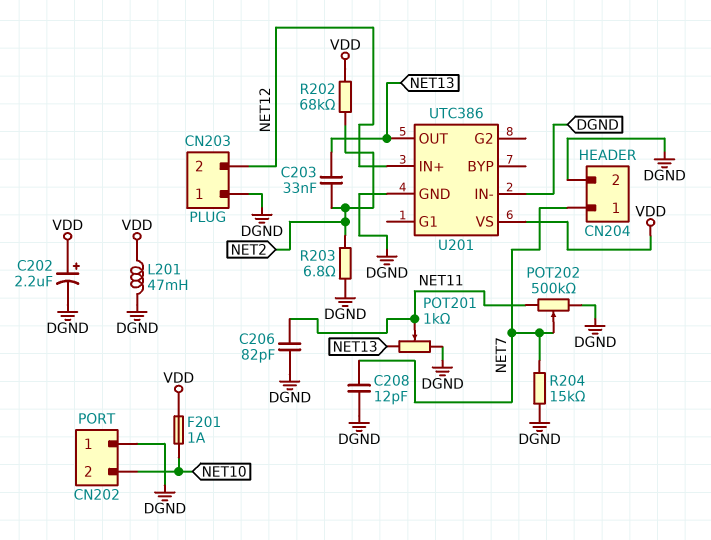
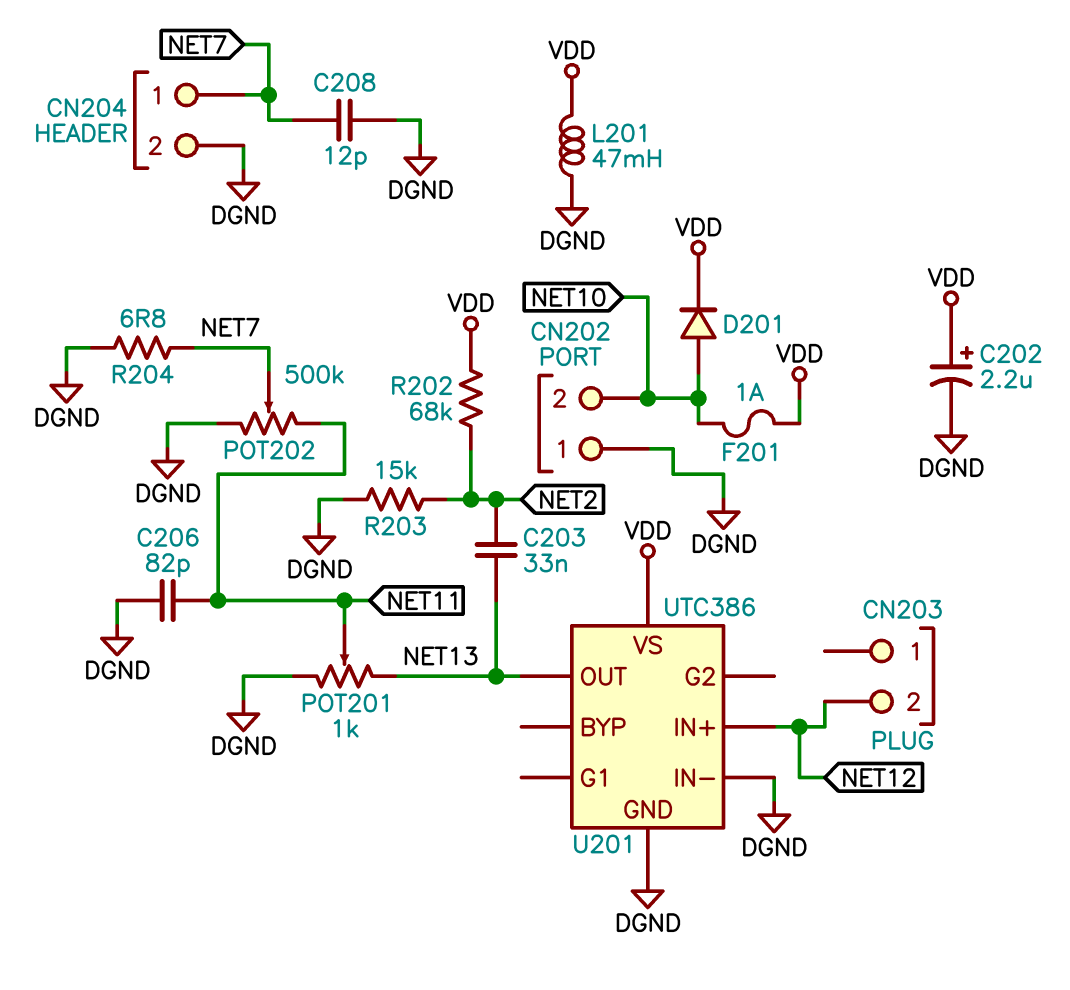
CN203 pin 1: DGND -> none
D201: none -> diode (A NET10, K VDD)
R203: 6.8 (DGND, NET2) -> 15k (DGND, NET2)
R204: 15k (DGND, NET7) -> 6.8 (DGND, NET7)

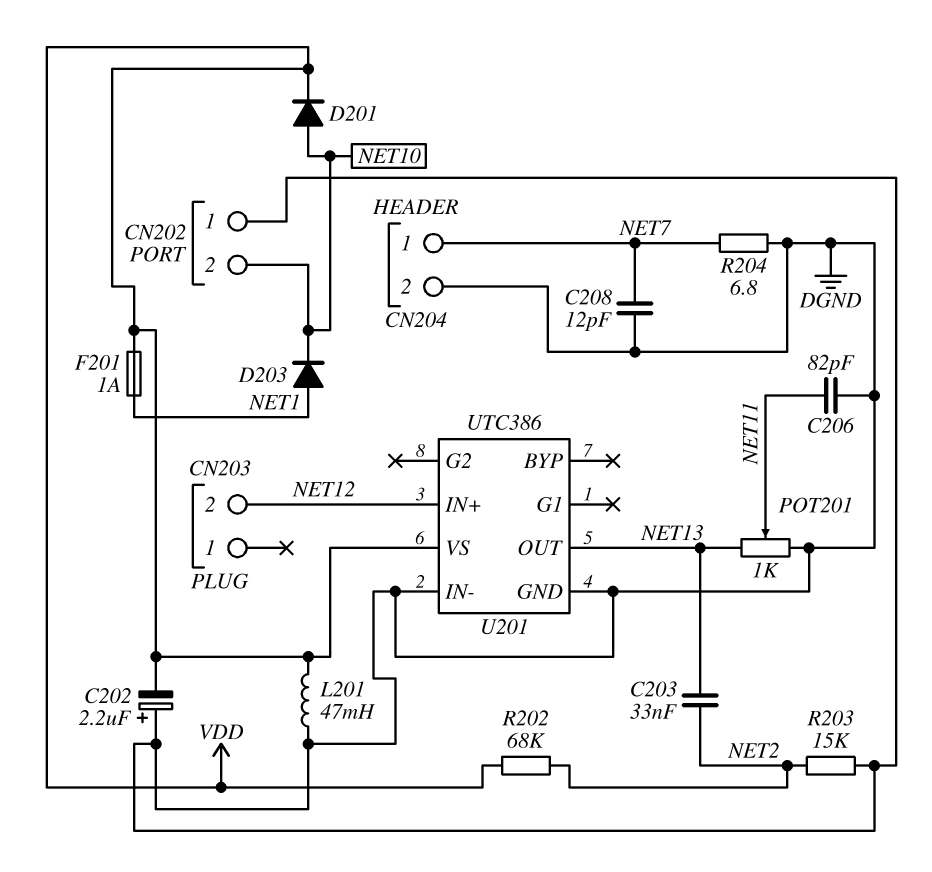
C202: 2.2uF (plus VDD, minus DGND) -> 2.2uF (plus DGND, minus VDD)
D203: none -> diode (A NET1, K NET10)
F201: 1A (NET10, VDD) -> 1A (NET1, VDD)
POT202: 500k (DGND, NET11, wiper NET7) -> none

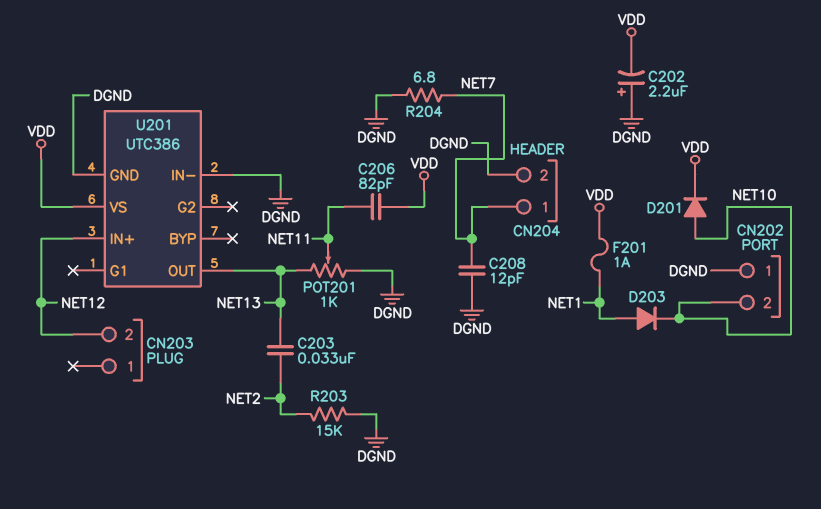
C206: 82pF (DGND, NET11) -> 82pF (NET11, VDD)
L201: 47mH (DGND, VDD) -> none
R202: 68k (NET2, VDD) -> none

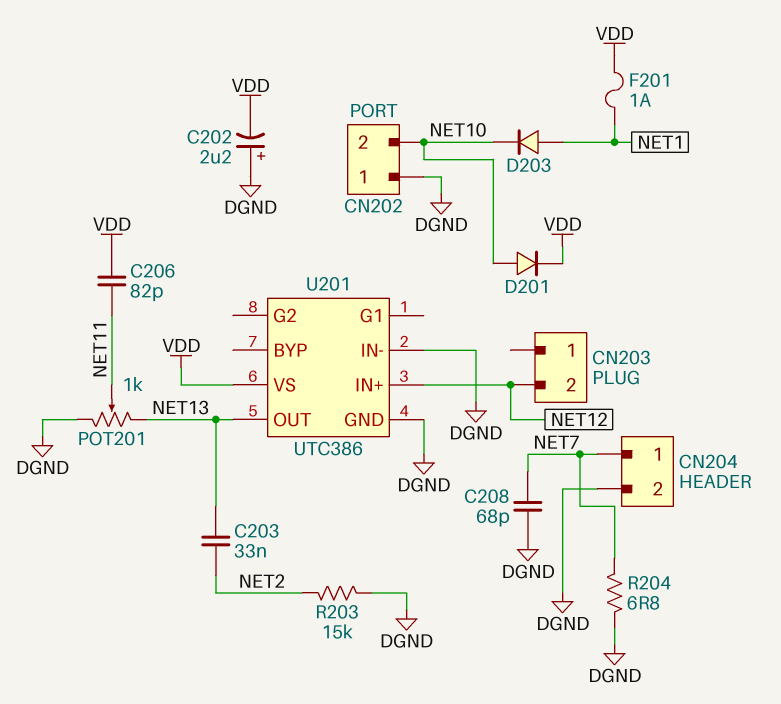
C208: 12pF (DGND, NET7) -> 68pF (DGND, NET7)

